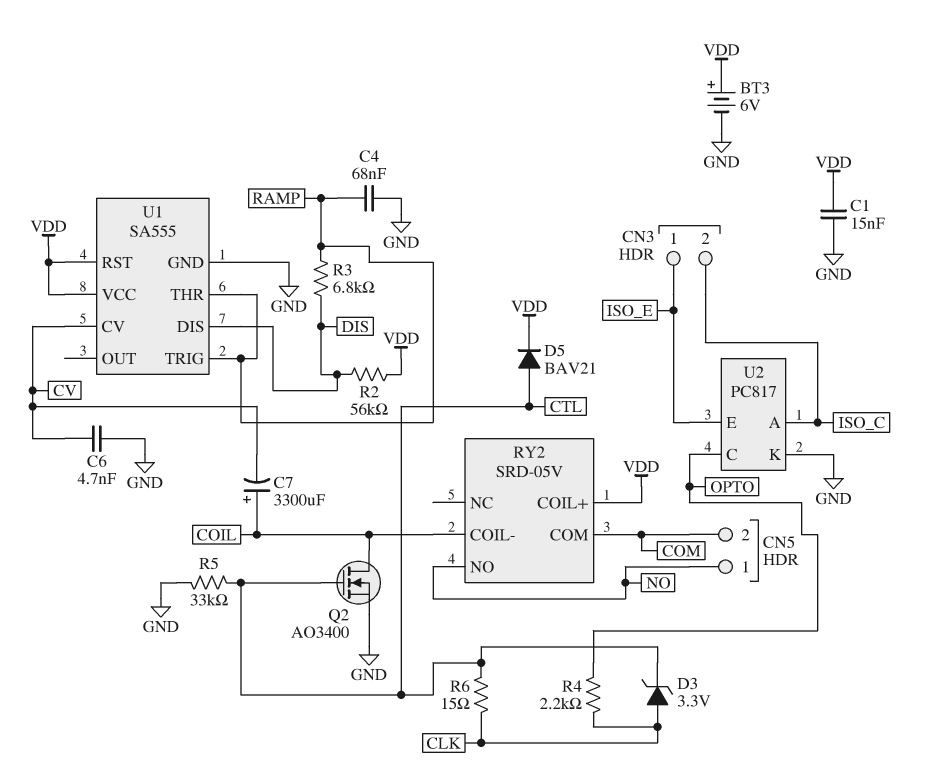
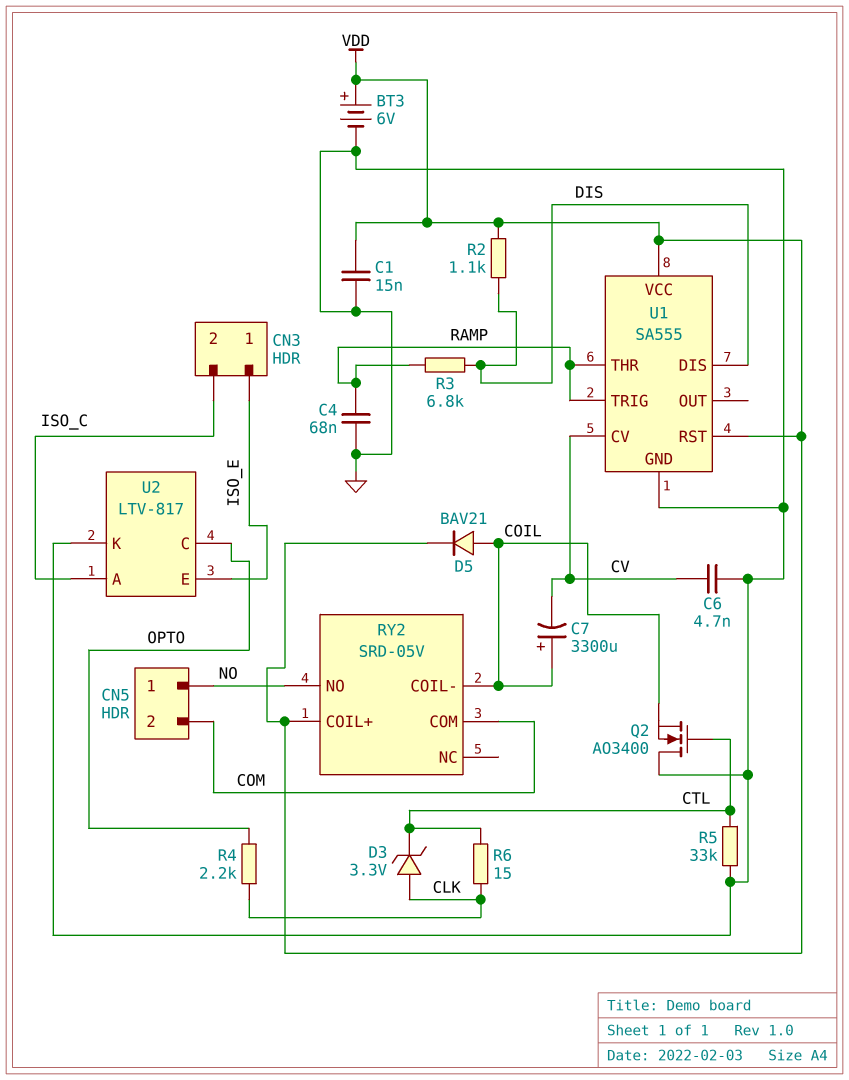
D5: diode BAV21 (A CTL, K VDD) -> diode BAV21 (A COIL, K VDD)
Q2: NMOS AO3400 (G CTL, D COIL, S GND) -> NMOS AO3400 (G CTL, D GND, S COIL)
R2: 56k (DIS, VDD) -> 1.1k (DIS, VDD)
U2: PC817 -> LTV-817

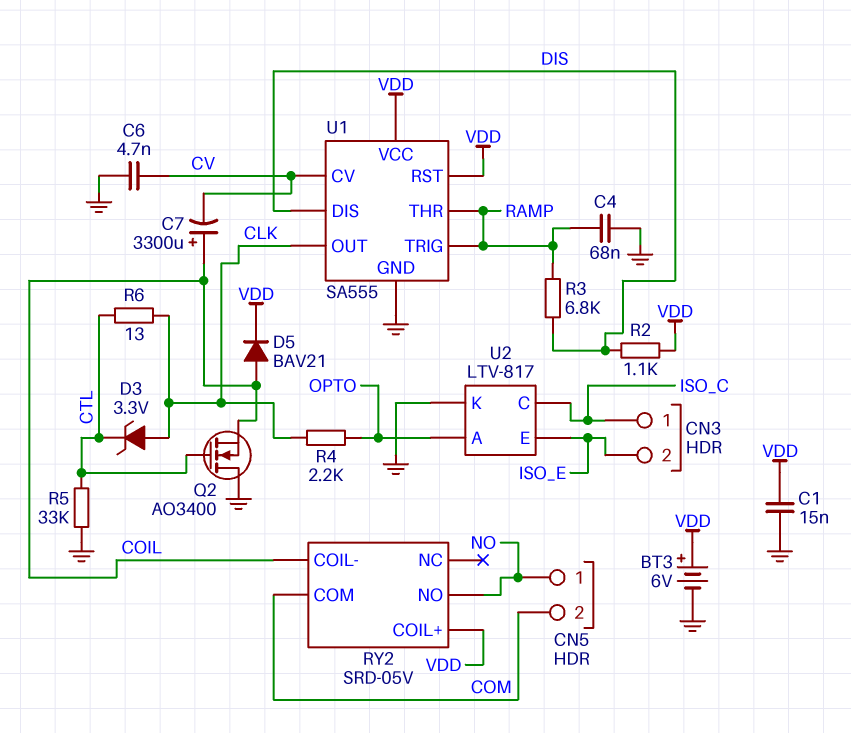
CN3 pin 1: ISO_E -> ISO_C
CN3 pin 2: ISO_C -> ISO_E
R6: 15 (CLK, CTL) -> 13 (CLK, CTL)
U1 pin OUT: none -> CLK
U2 pin A: ISO_C -> OPTO
U2 pin C: OPTO -> ISO_C

